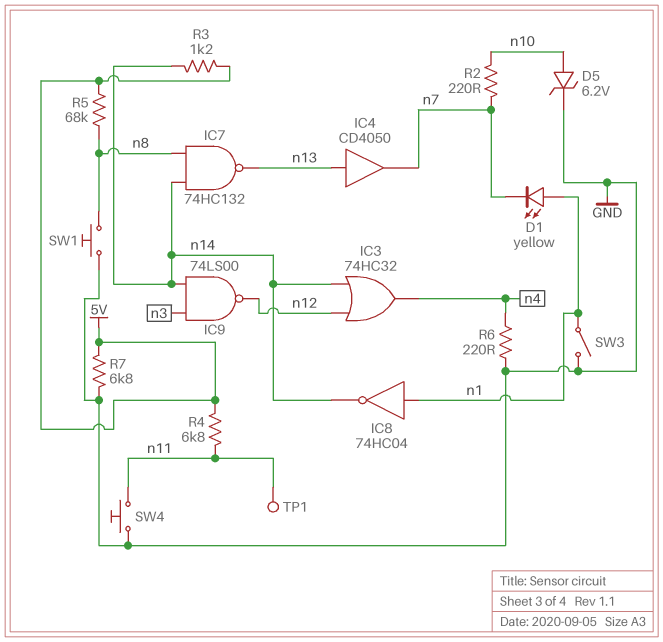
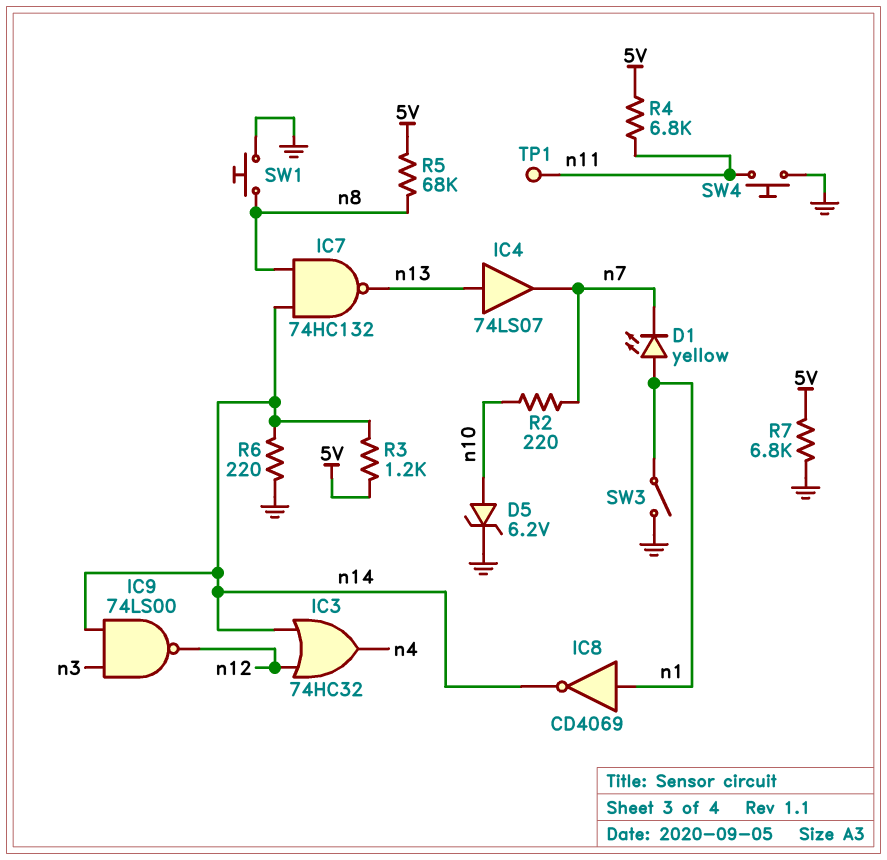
IC4: buffer CD4050 (in n13, out n7) -> buffer 74LS07 (in n13, out n7)
IC8: NOT 74HC04 (in n1, out n14) -> NOT CD4069 (in n1, out n14)
R6: 220 (GND, n4) -> 220 (GND, n14)

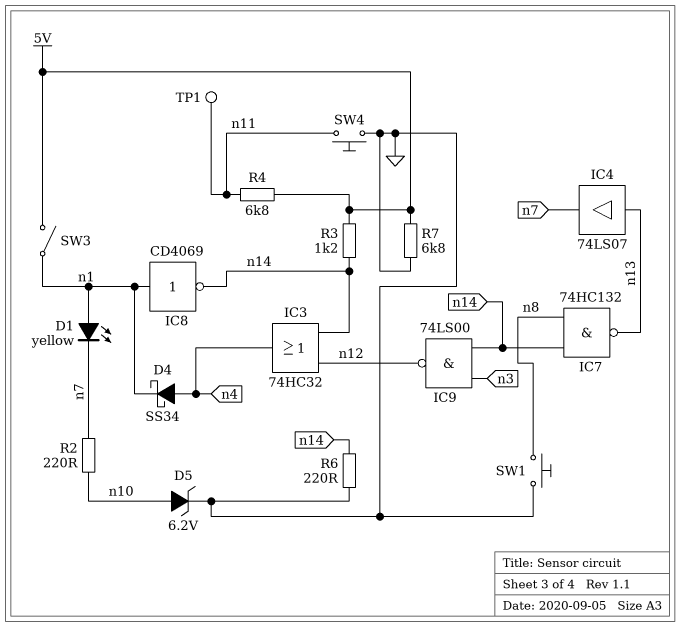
D4: none -> schottky SS34 (A n4, K n1)
R5: 68k (5V, n8) -> none
SW3: switch (GND, n1) -> switch (5V, n1)

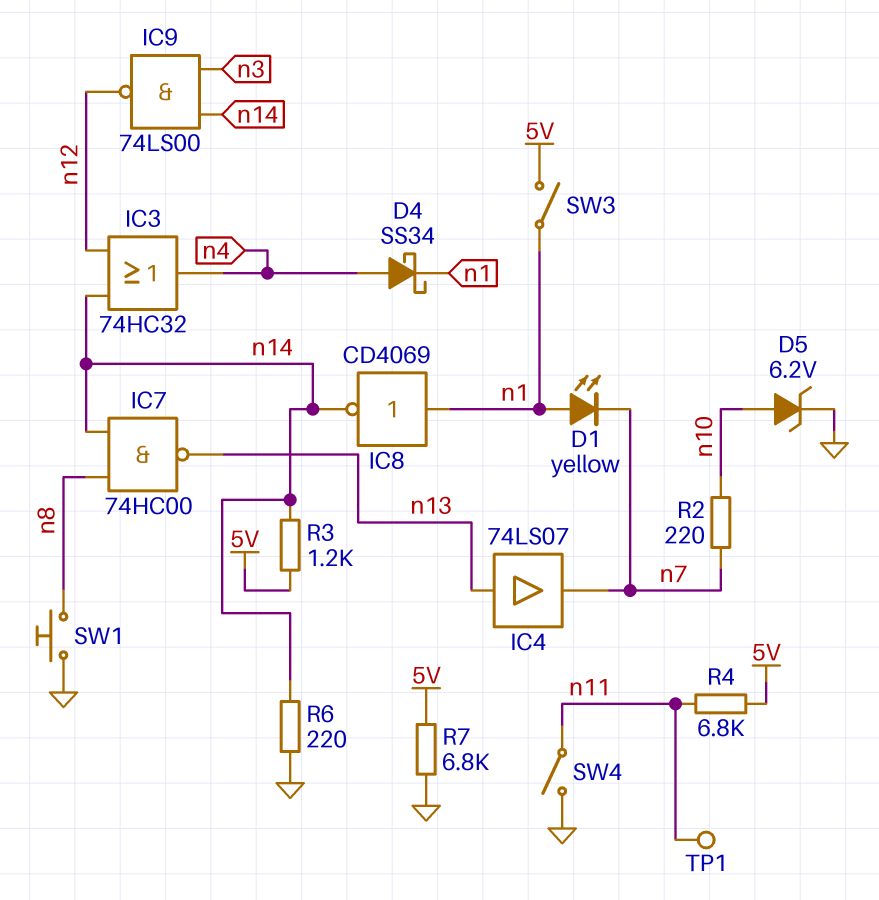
IC7: NAND 74HC132 (in n8, in n14, out n13) -> NAND 74HC00 (in n8, in n14, out n13)
SW4: button (GND, n11) -> switch (GND, n11)

